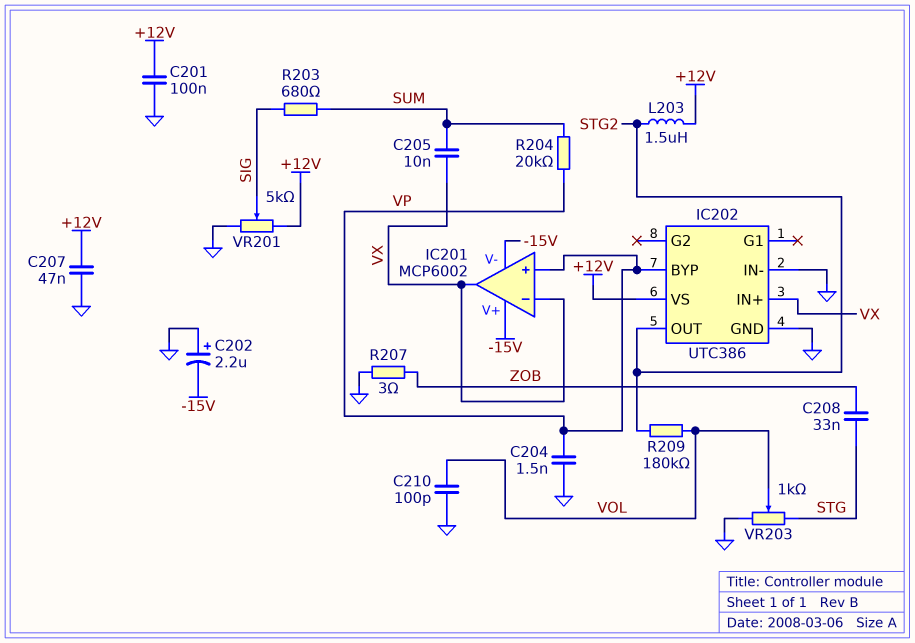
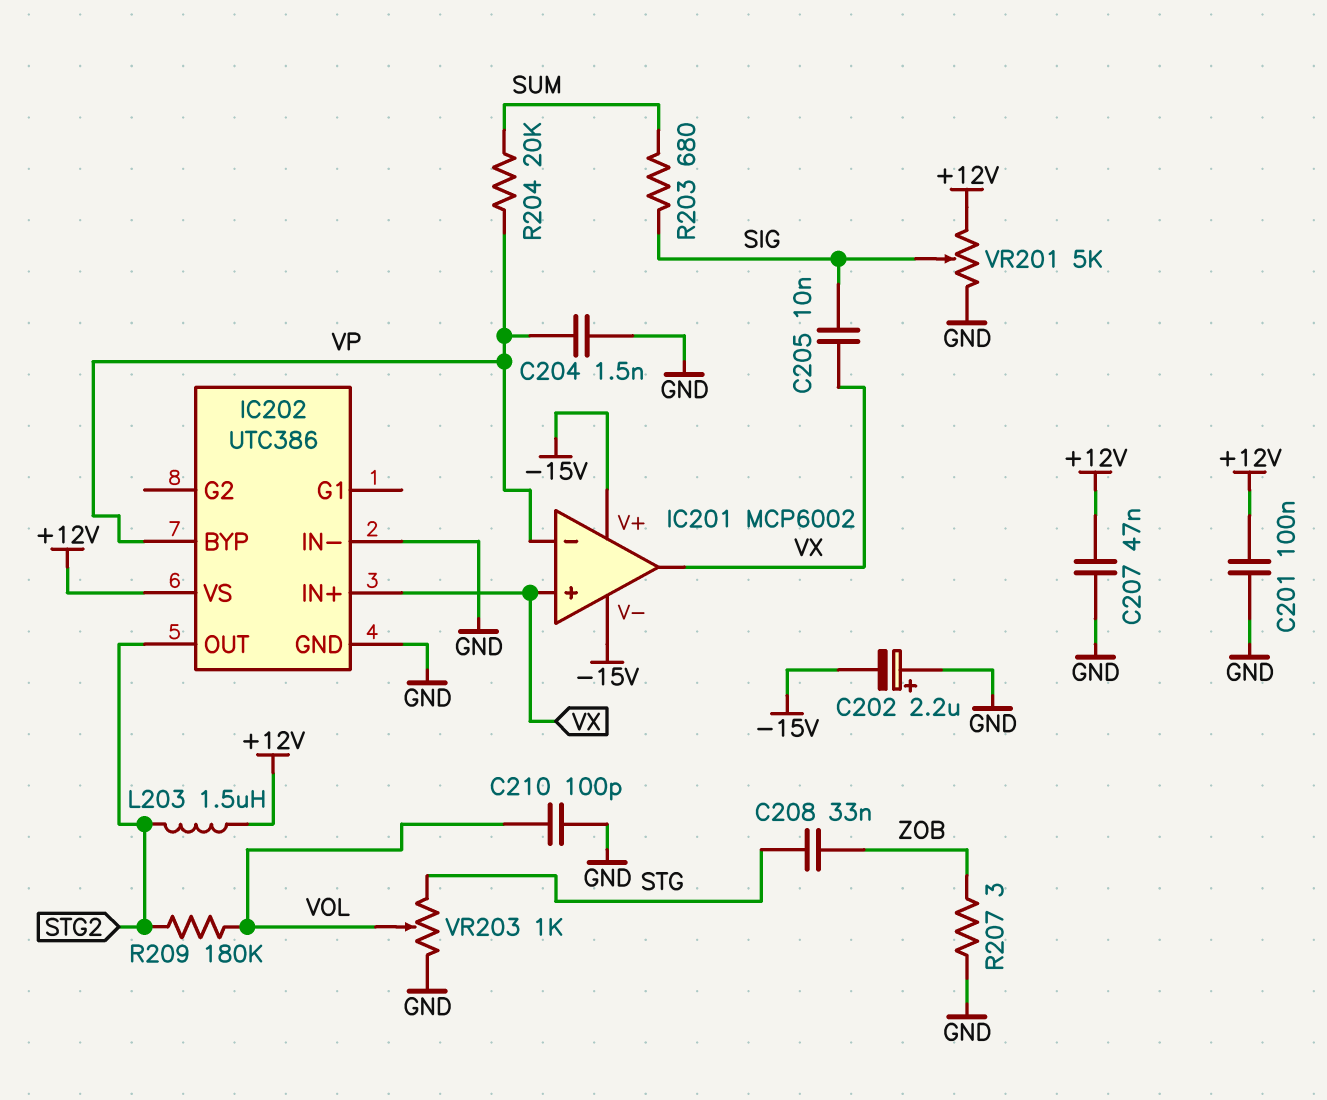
C205: 10nF (SUM, VX) -> 10nF (SIG, VX)
IC201 pin in+: VP -> VX
IC201 pin in-: VX -> VP

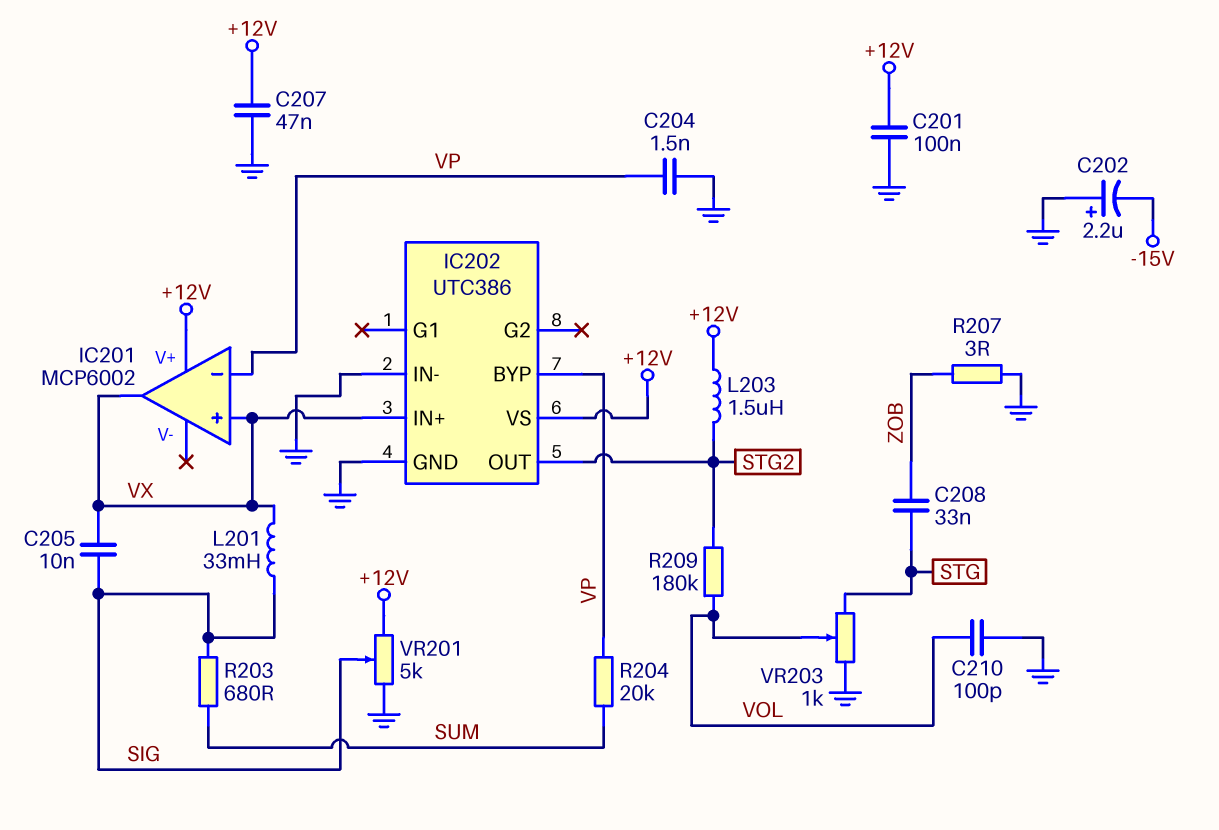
IC201 pin V+: -15V -> +12V
IC201 pin V-: -15V -> none
L201: none -> 33mH (SIG, VX)

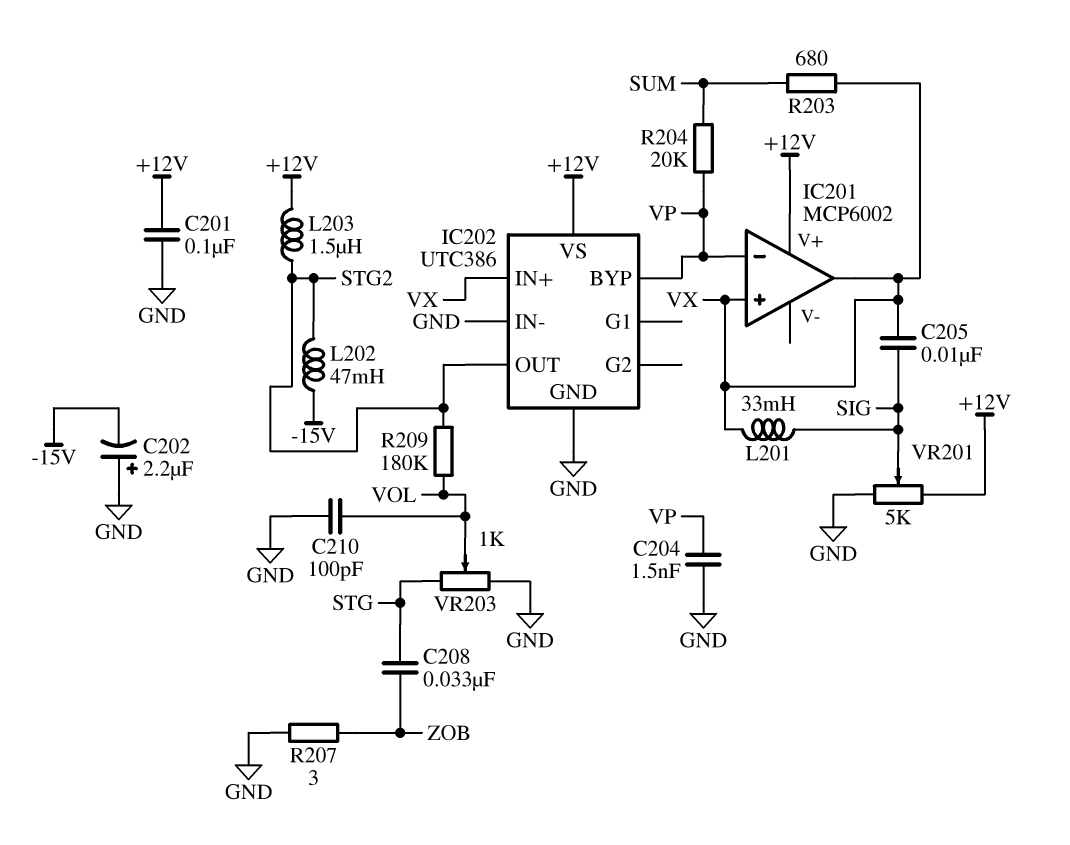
C207: 47nF (+12V, GND) -> none
L202: none -> 47mH (-15V, STG2)
R203: 680 (SIG, SUM) -> 680 (SUM, VX)

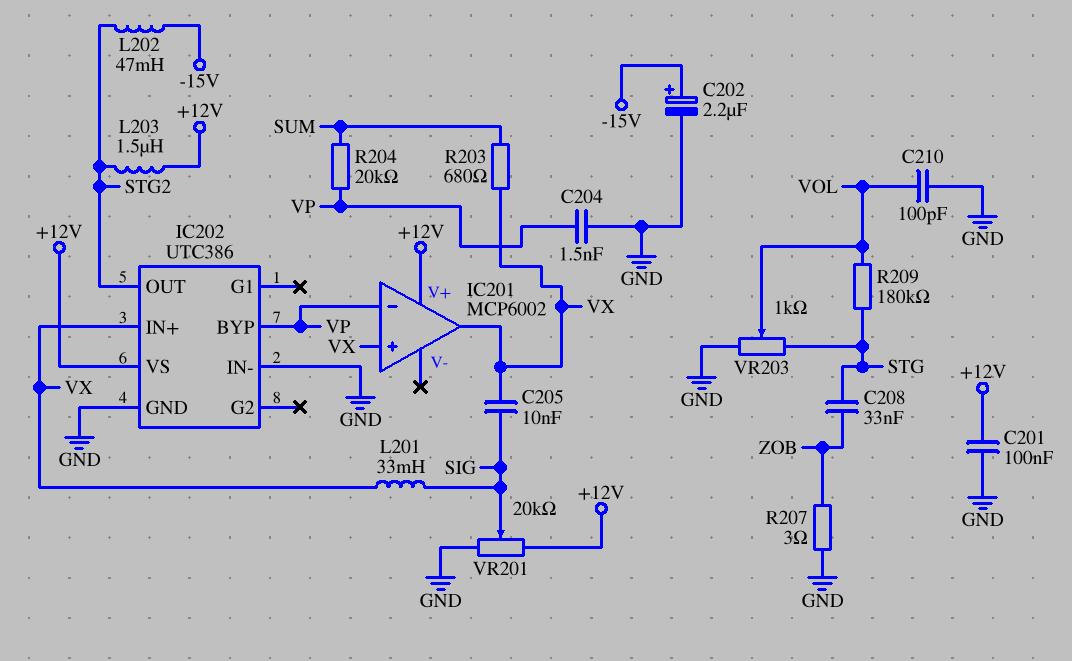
C202: 2.2uF (plus GND, minus -15V) -> 2.2uF (plus -15V, minus GND)
R209: 180k (STG2, VOL) -> 180k (STG, VOL)
VR201: 5k (+12V, GND, wiper SIG) -> 20k (+12V, GND, wiper SIG)

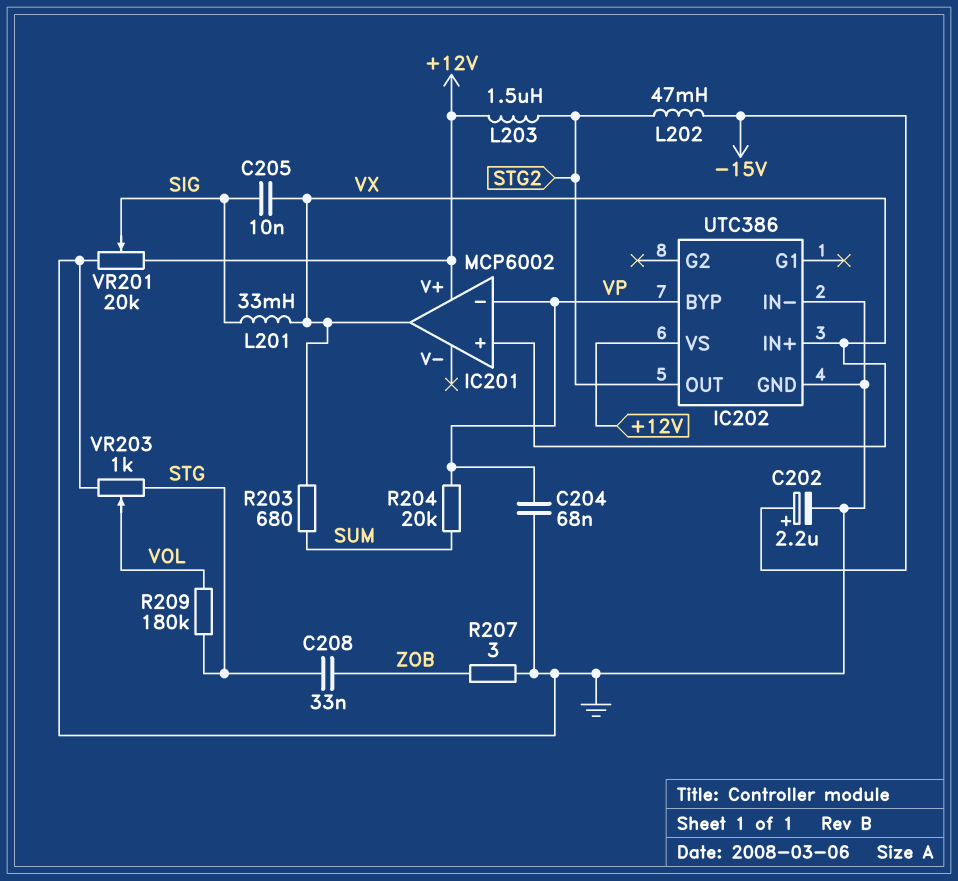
C201: 100nF (+12V, GND) -> none
C204: 1.5nF (GND, VP) -> 68nF (GND, VP)
C210: 100pF (GND, VOL) -> none

